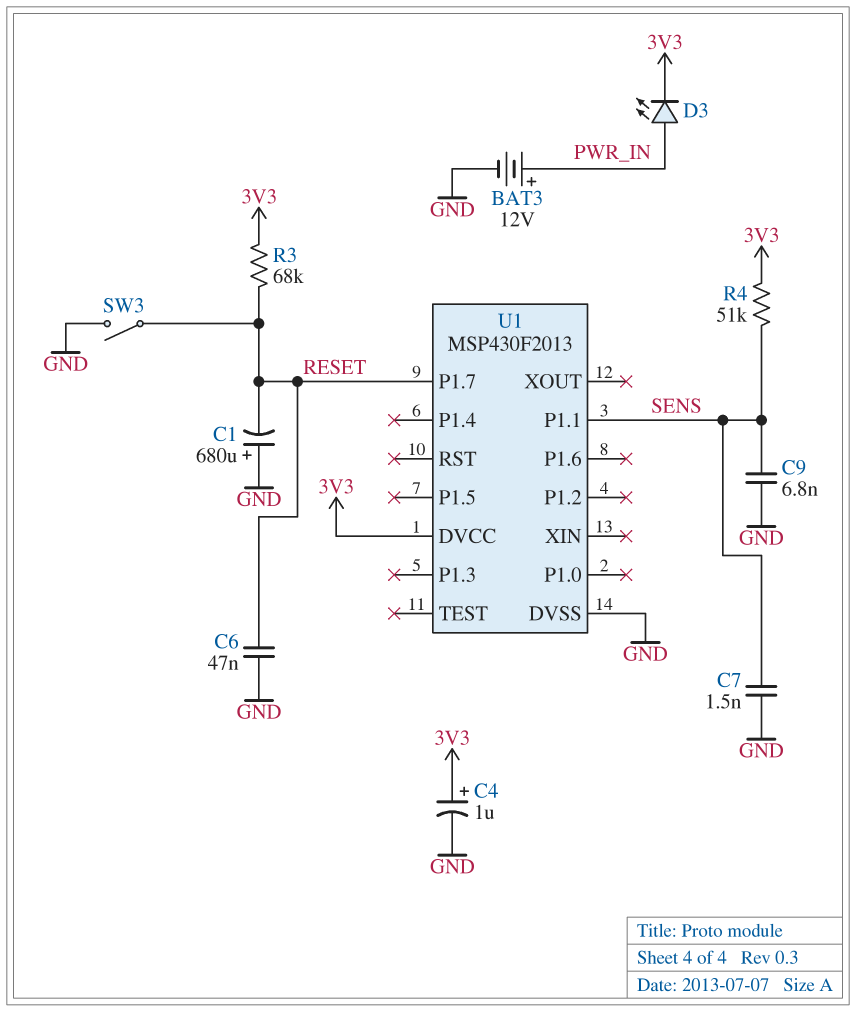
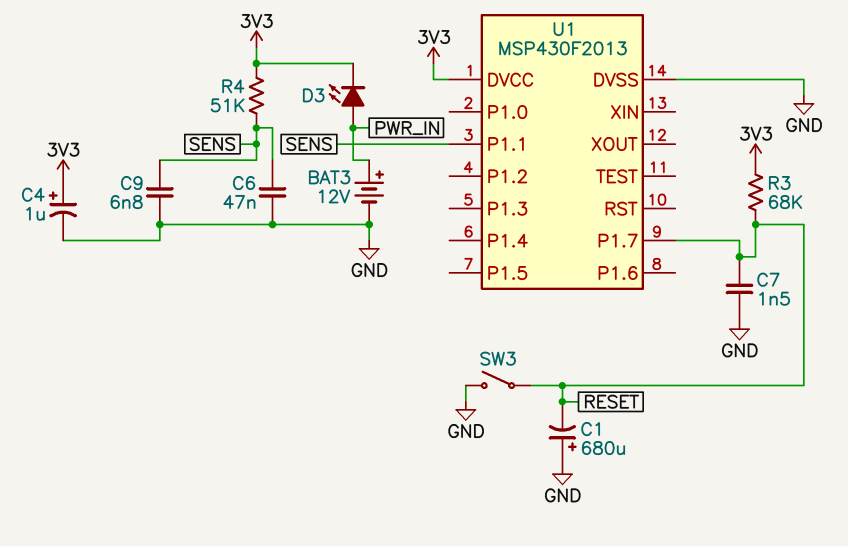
C6: 47nF (GND, RESET) -> 47nF (GND, SENS)
C7: 1.5nF (GND, SENS) -> 1.5nF (GND, RESET)

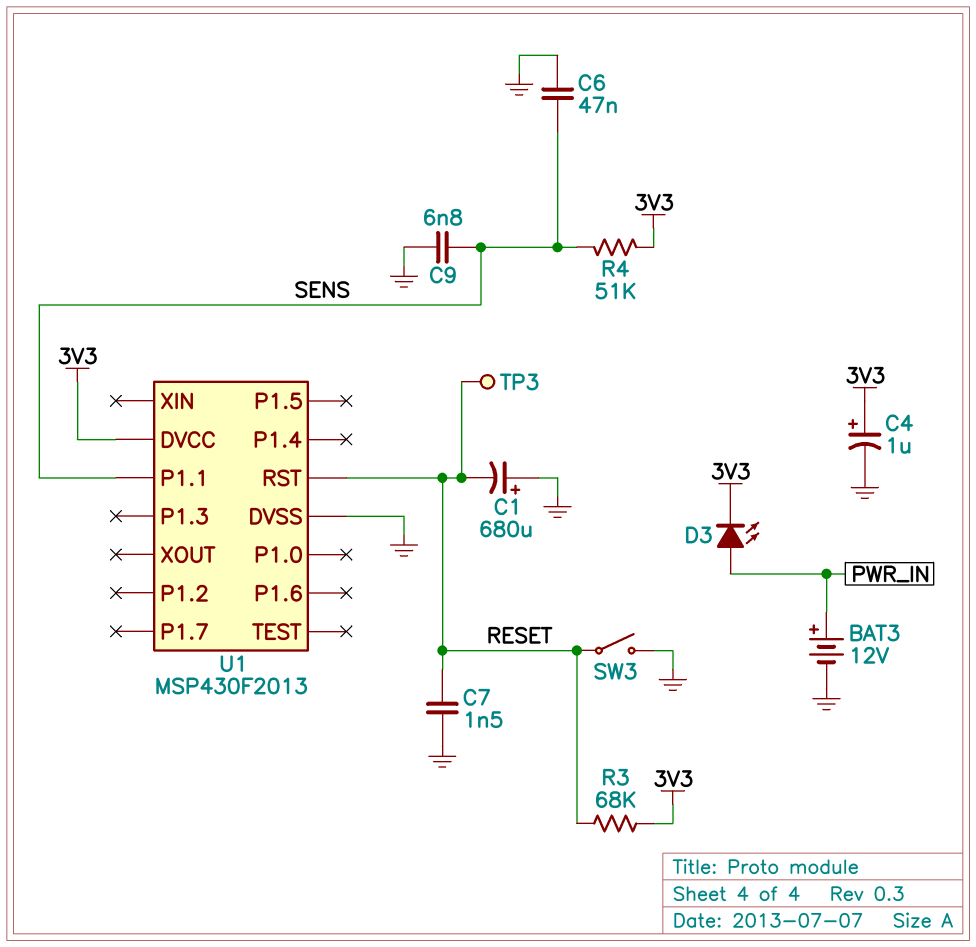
TP3: none -> test point (RESET)
U1 pin P1.7: RESET -> none
U1 pin RST: none -> RESET

